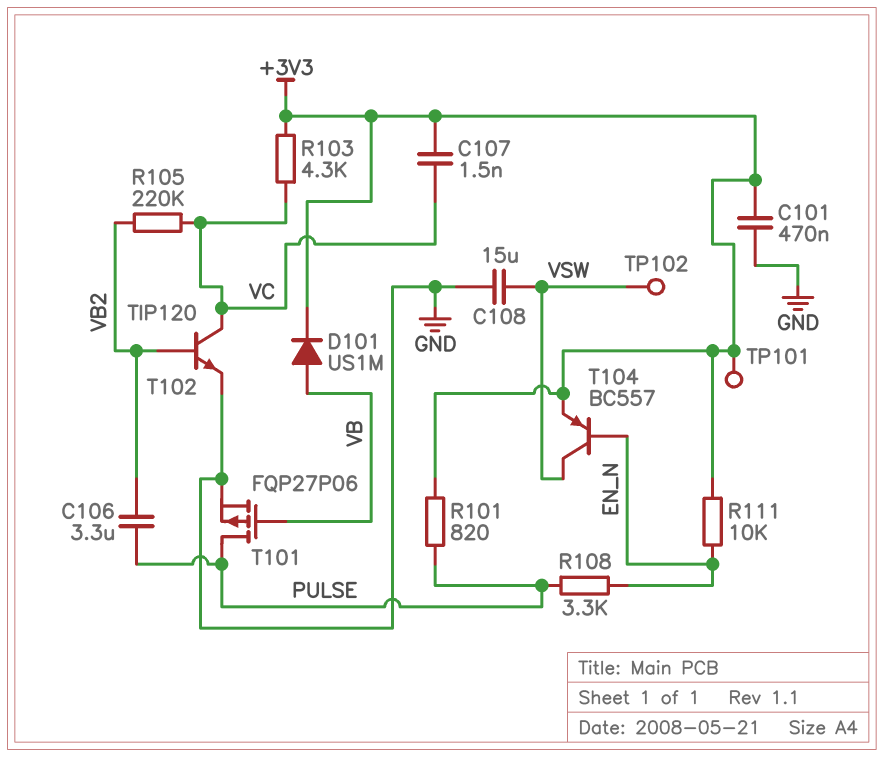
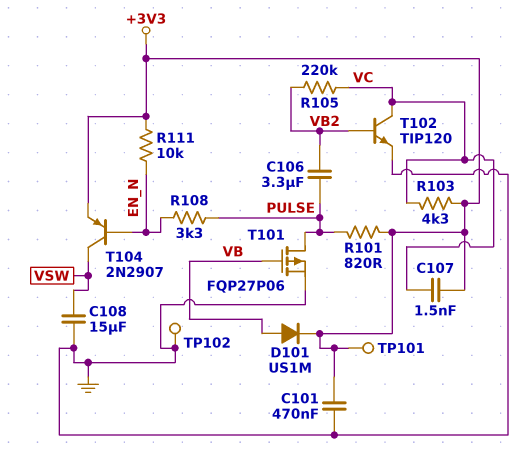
T104: PNP BC557 (B EN_N, C VSW, E +3V3) -> PNP 2N2907 (B EN_N, C VSW, E +3V3)
TP102: test point (VSW) -> test point (GND)

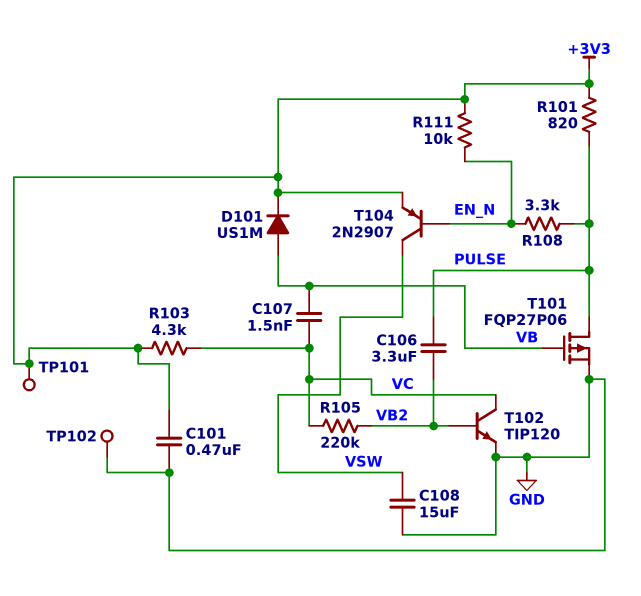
C107: 1.5nF (+3V3, VC) -> 1.5nF (VB, VC)

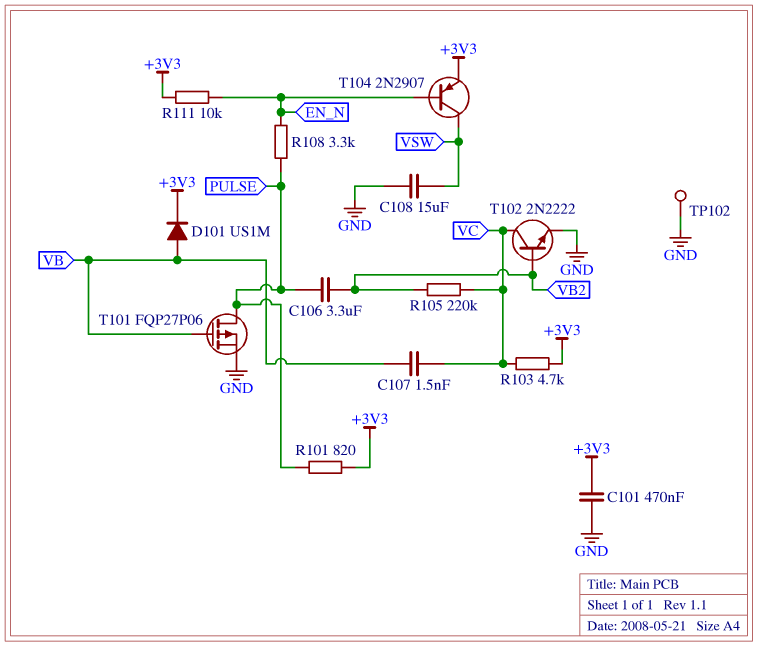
R103: 4.3k (+3V3, VC) -> 4.7k (+3V3, VC)
T102: NPN TIP120 (B VB2, C VC, E GND) -> NPN 2N2222 (B VB2, C VC, E GND)
TP101: test point (+3V3) -> none

